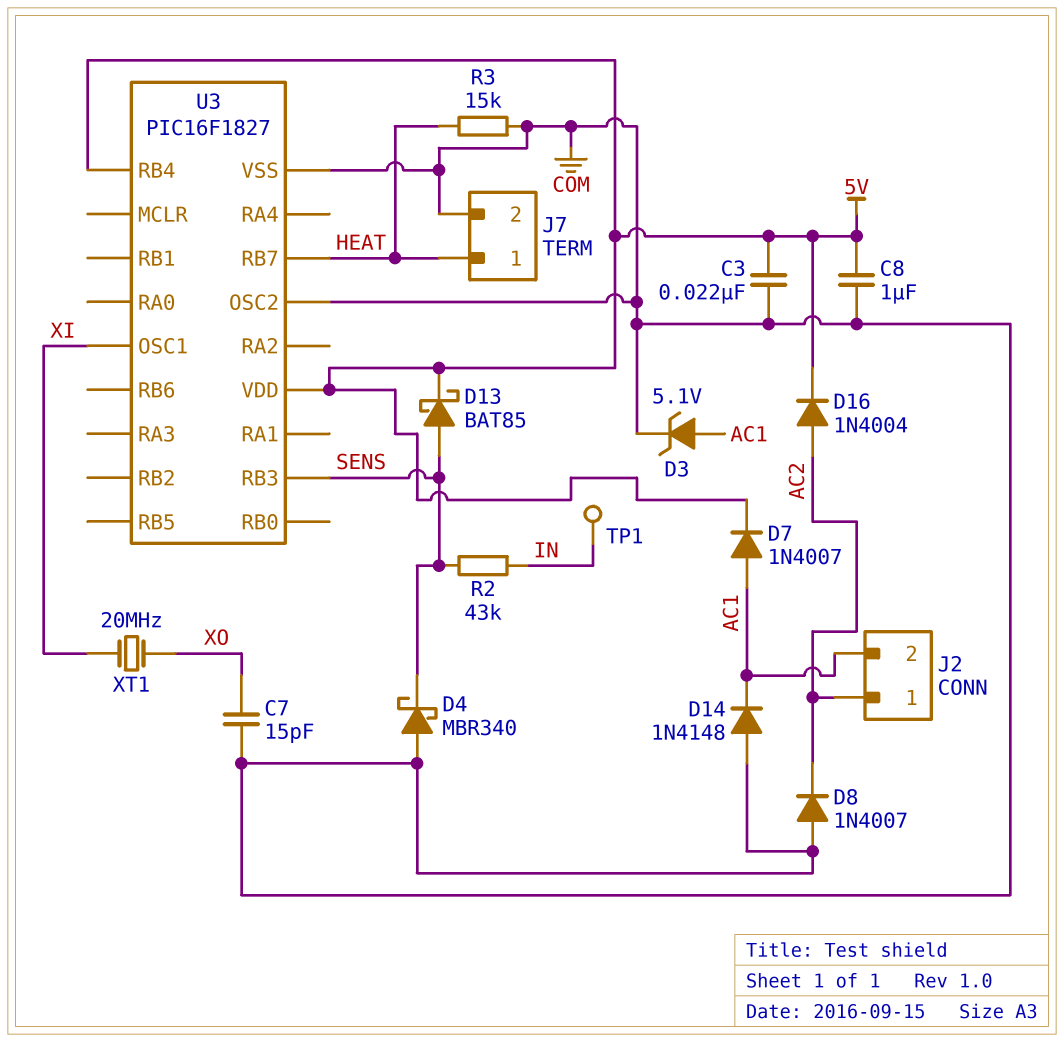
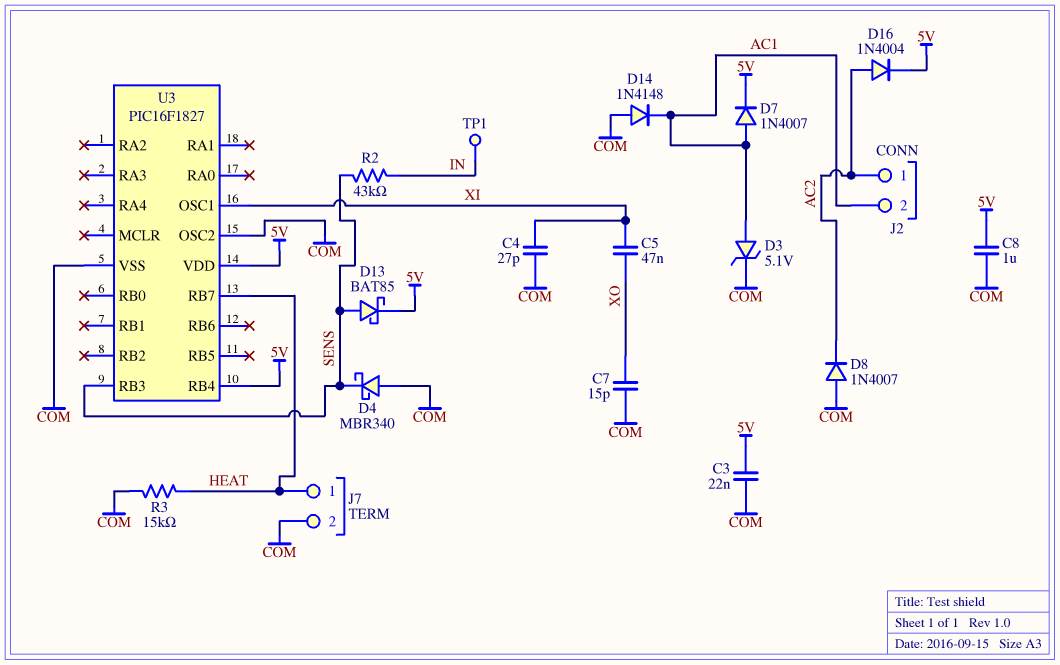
C4: none -> 27pF (COM, XI)
C5: none -> 47nF (XI, XO)
XT1: 20MHz (XI, XO) -> none

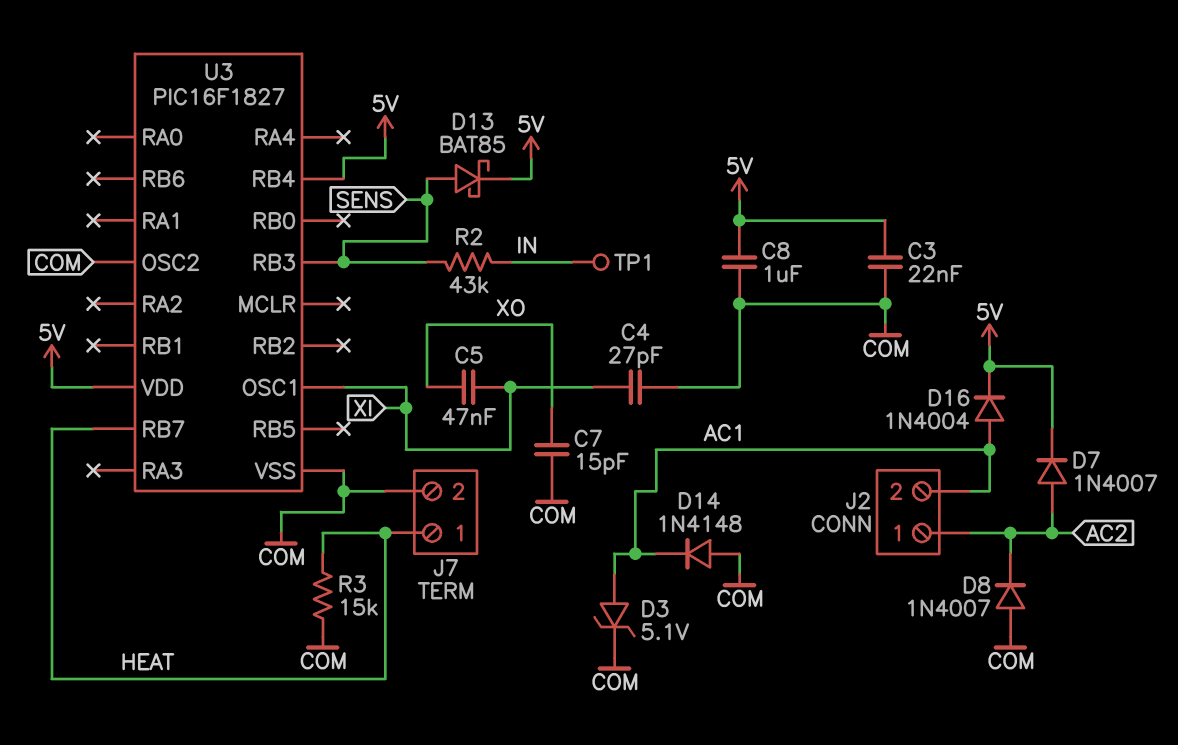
D4: schottky MBR340 (A COM, K SENS) -> none
D7: diode 1N4007 (A AC1, K 5V) -> diode 1N4007 (A AC2, K 5V)
D16: diode 1N4004 (A AC2, K 5V) -> diode 1N4004 (A AC1, K 5V)

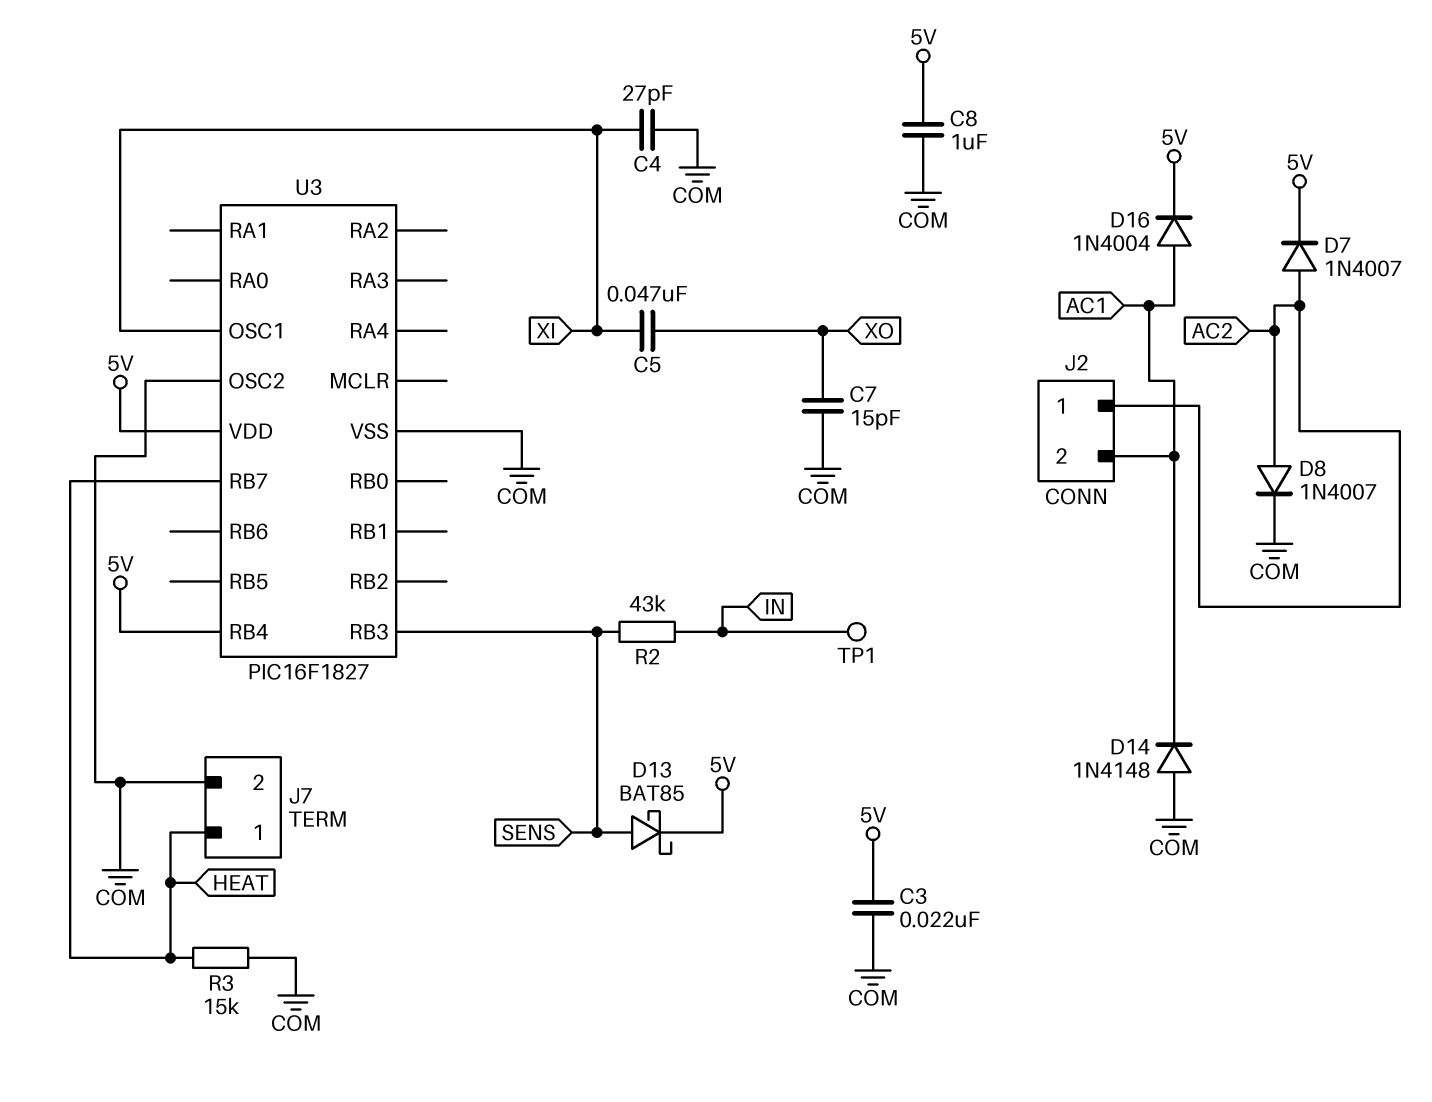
D3: zener 5.1V (A AC1, K COM) -> none
D8: diode 1N4007 (A COM, K AC2) -> diode 1N4007 (A AC2, K COM)

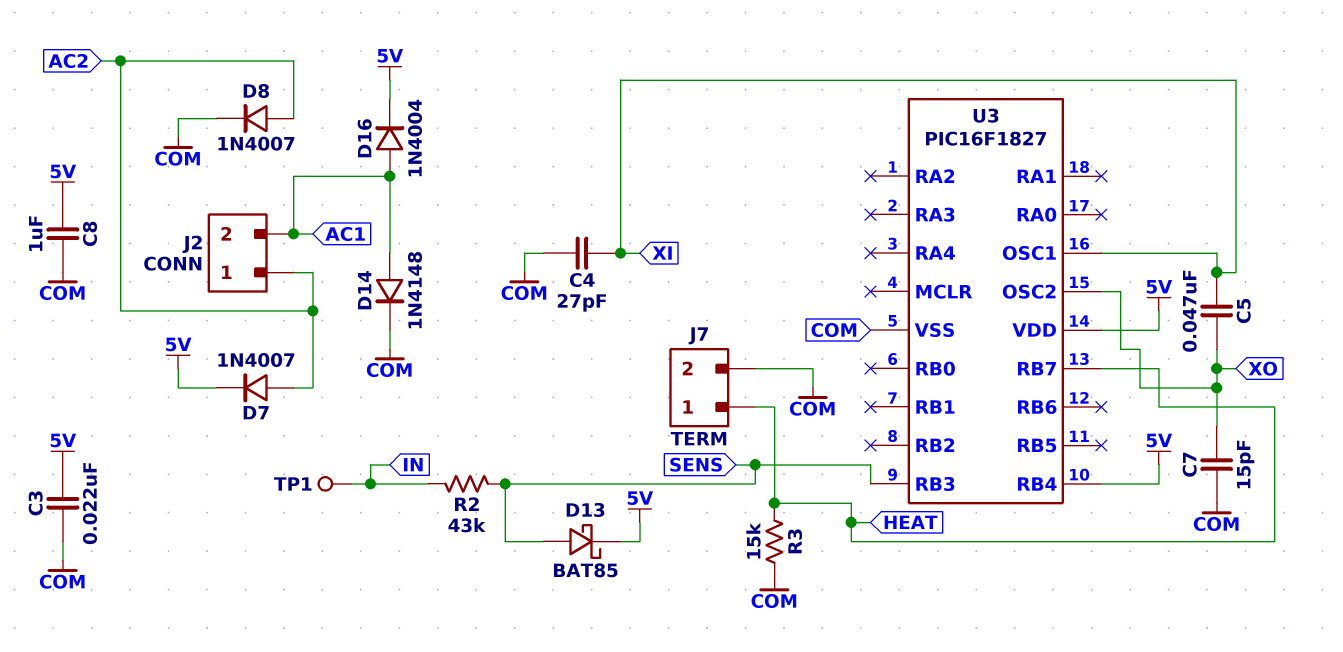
D14: diode 1N4148 (A COM, K AC1) -> diode 1N4148 (A AC1, K COM)
U3 pin OSC2: COM -> XO

